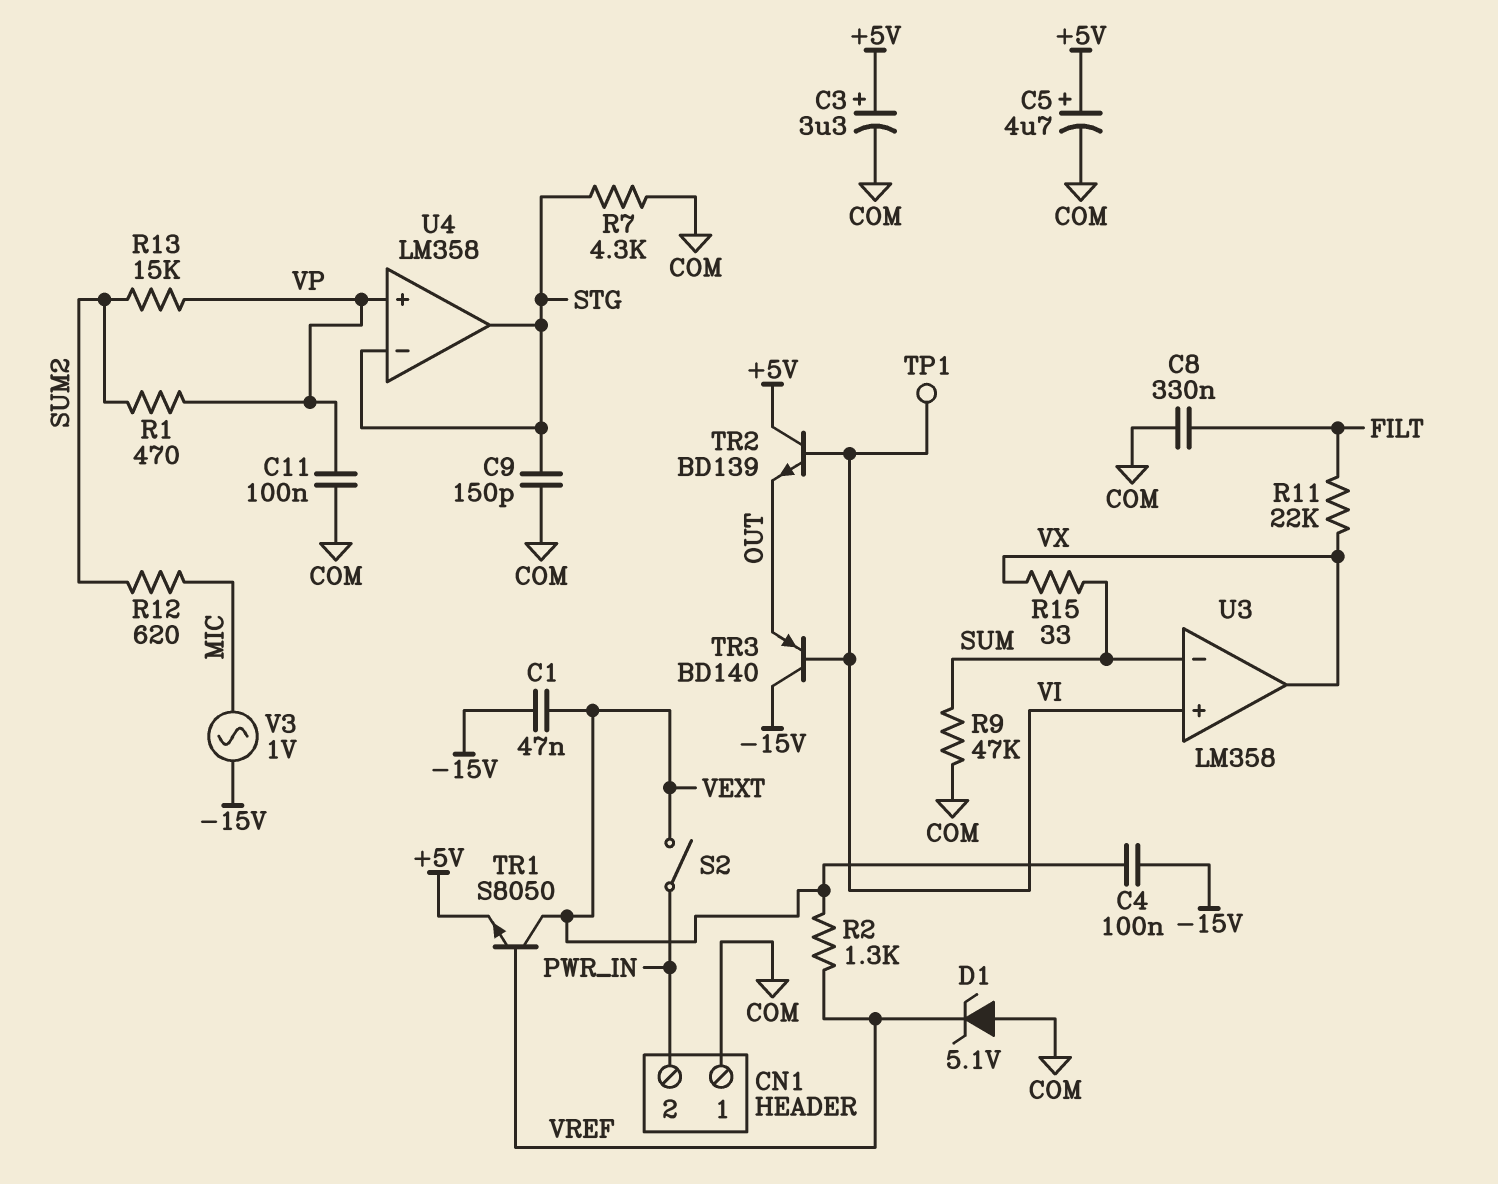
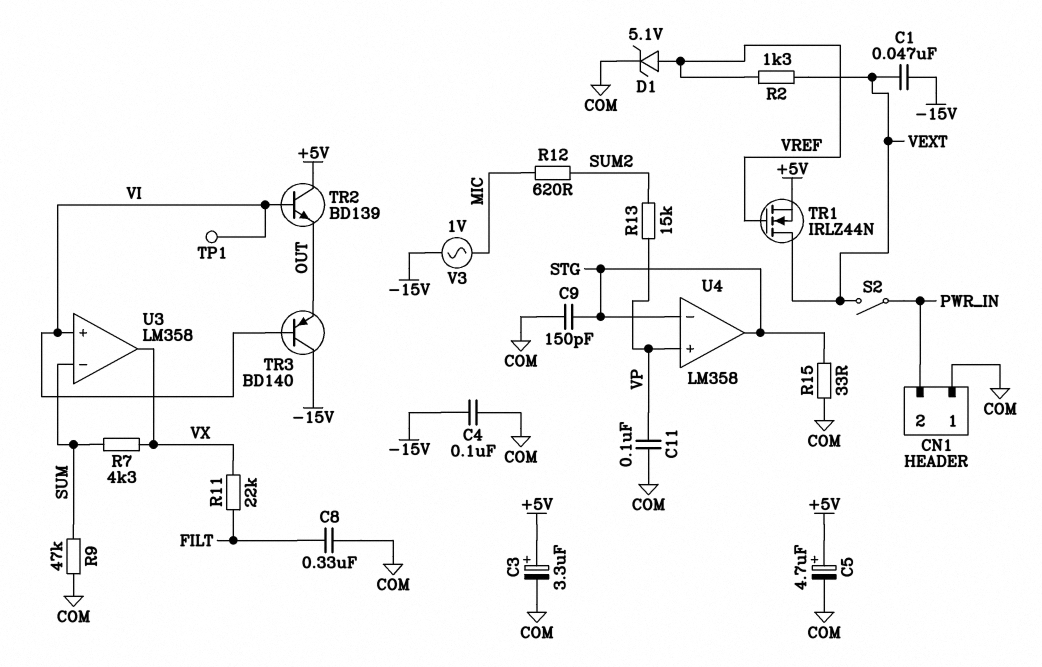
C4: 100nF (-15V, VEXT) -> 100nF (-15V, COM)
D1: zener 5.1V (A COM, K VREF) -> zener 5.1V (A VREF, K COM)
R1: 470 (SUM2, VP) -> none
R7: 4.3k (COM, STG) -> 4.3k (SUM, VX)
R15: 33 (SUM, VX) -> 33 (COM, STG)
TR1: NPN S8050 (B VREF, C VEXT, E +5V) -> NMOS IRLZ44N (G VREF, D VEXT, S +5V)

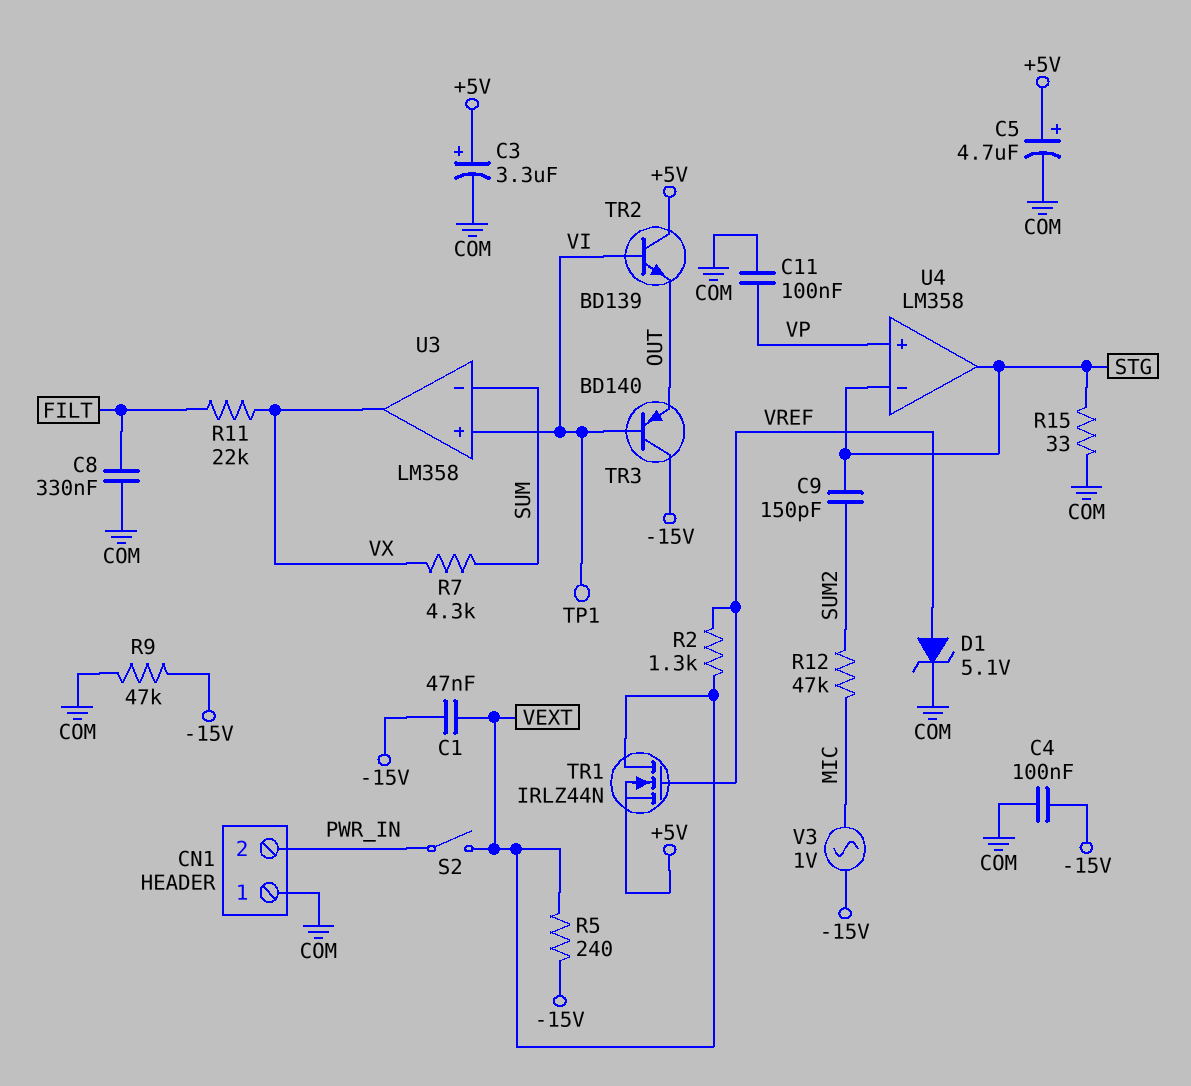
C9: 150pF (COM, STG) -> 150pF (STG, SUM2)
R5: none -> 240 (-15V, VEXT)
R9: 47k (COM, SUM) -> 47k (-15V, COM)
R12: 620 (MIC, SUM2) -> 47k (MIC, SUM2)
R13: 15k (SUM2, VP) -> none

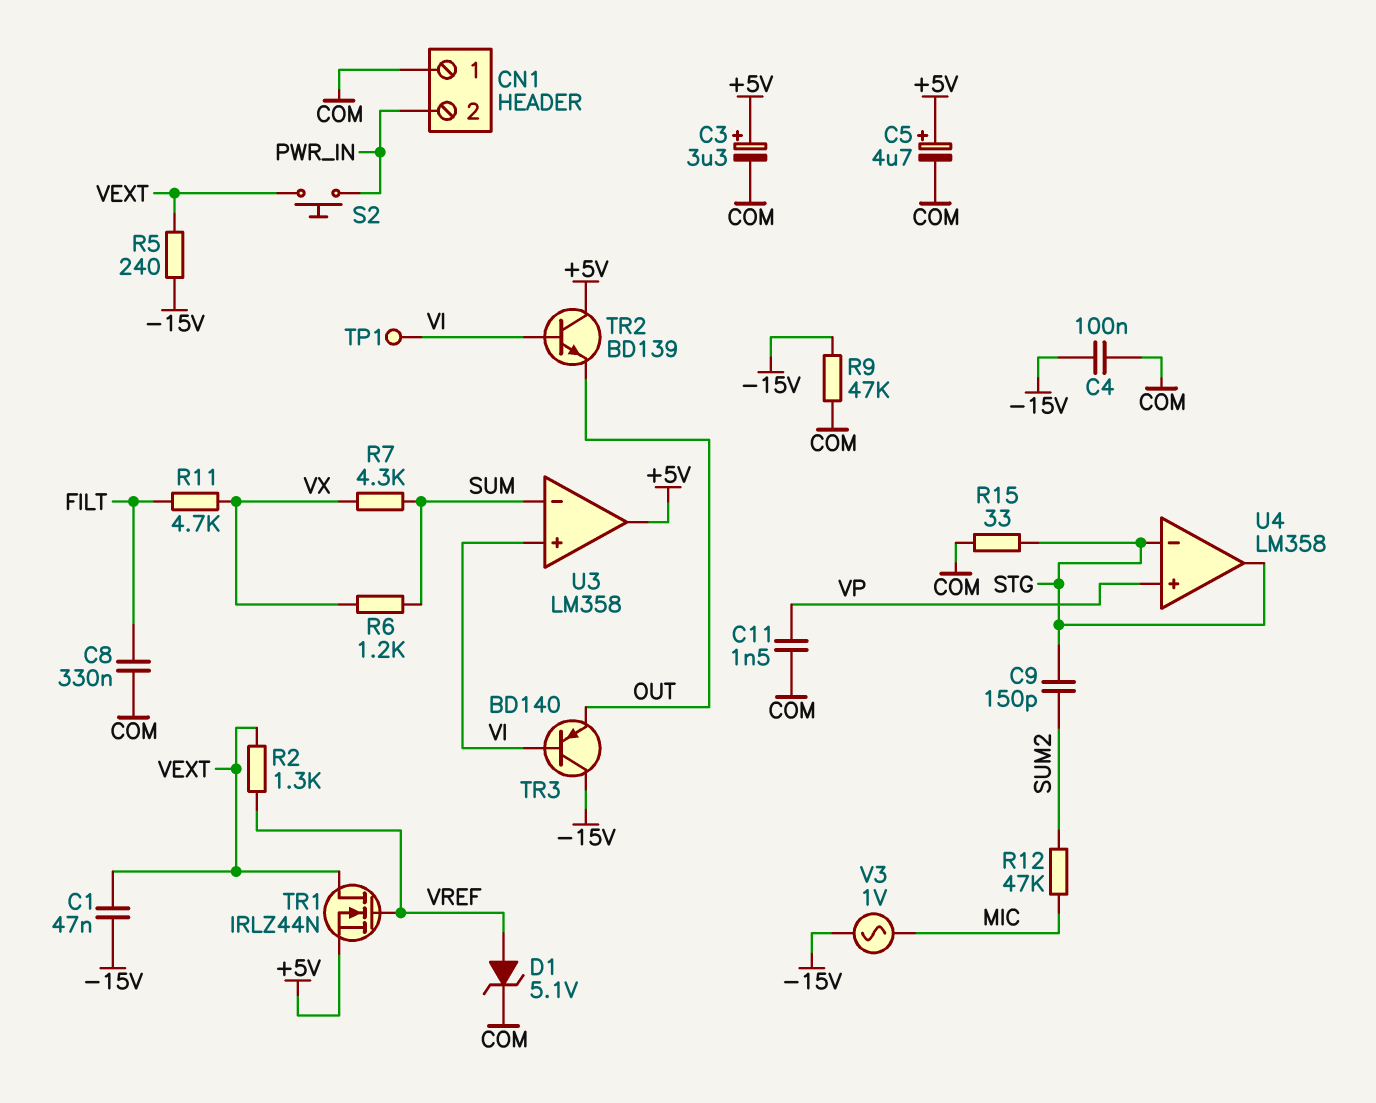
C11: 100nF (COM, VP) -> 1.5nF (COM, VP)
R6: none -> 1.2k (SUM, VX)
R11: 22k (FILT, VX) -> 4.7k (FILT, VX)
S2: switch (PWR_IN, VEXT) -> button (PWR_IN, VEXT)
U3 pin out: VX -> +5V

